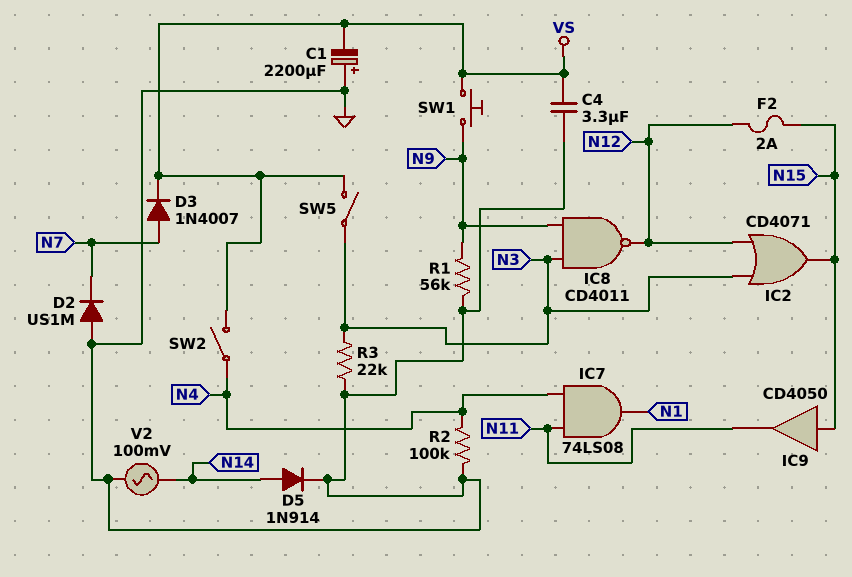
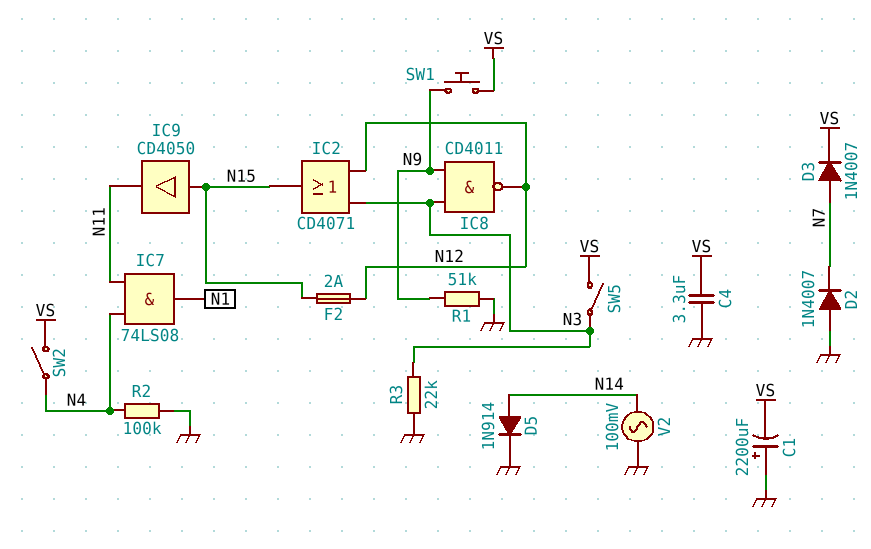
D2: diode US1M (A GND, K N7) -> diode 1N4007 (A GND, K N7)
R1: 56k (GND, N9) -> 51k (GND, N9)

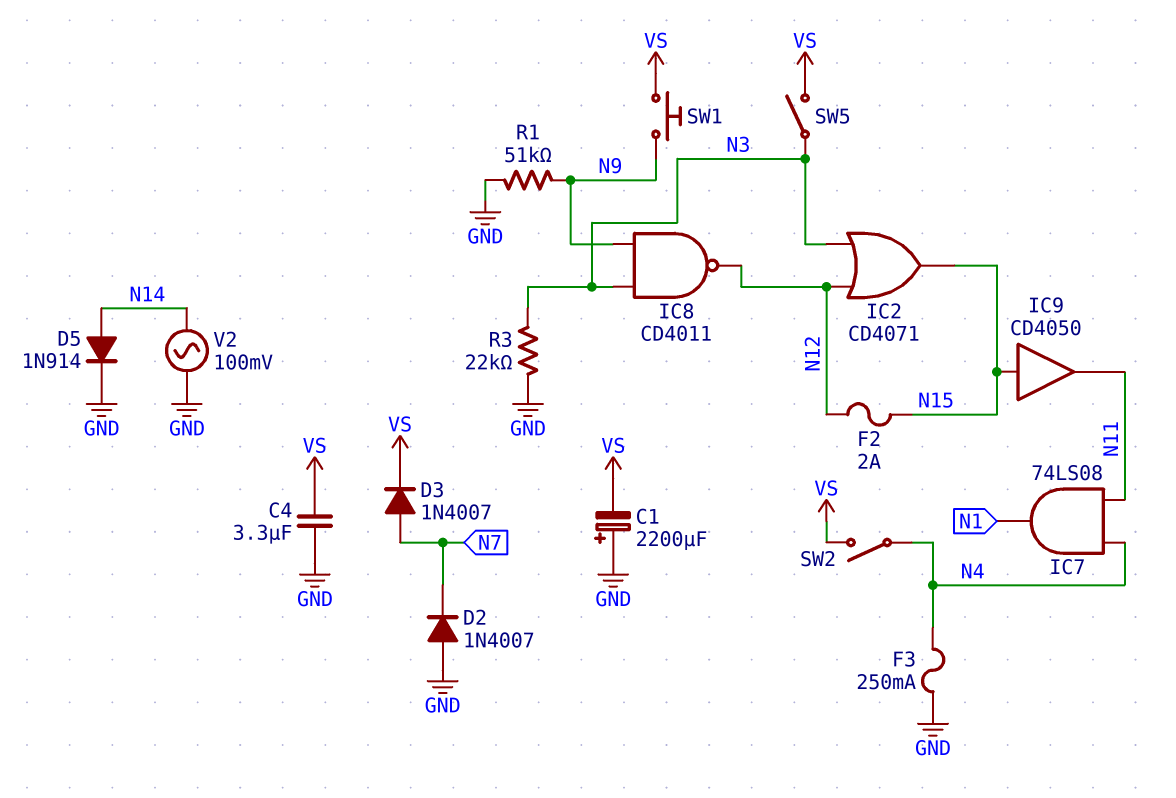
F3: none -> 250mA (GND, N4)
R2: 100k (GND, N4) -> none

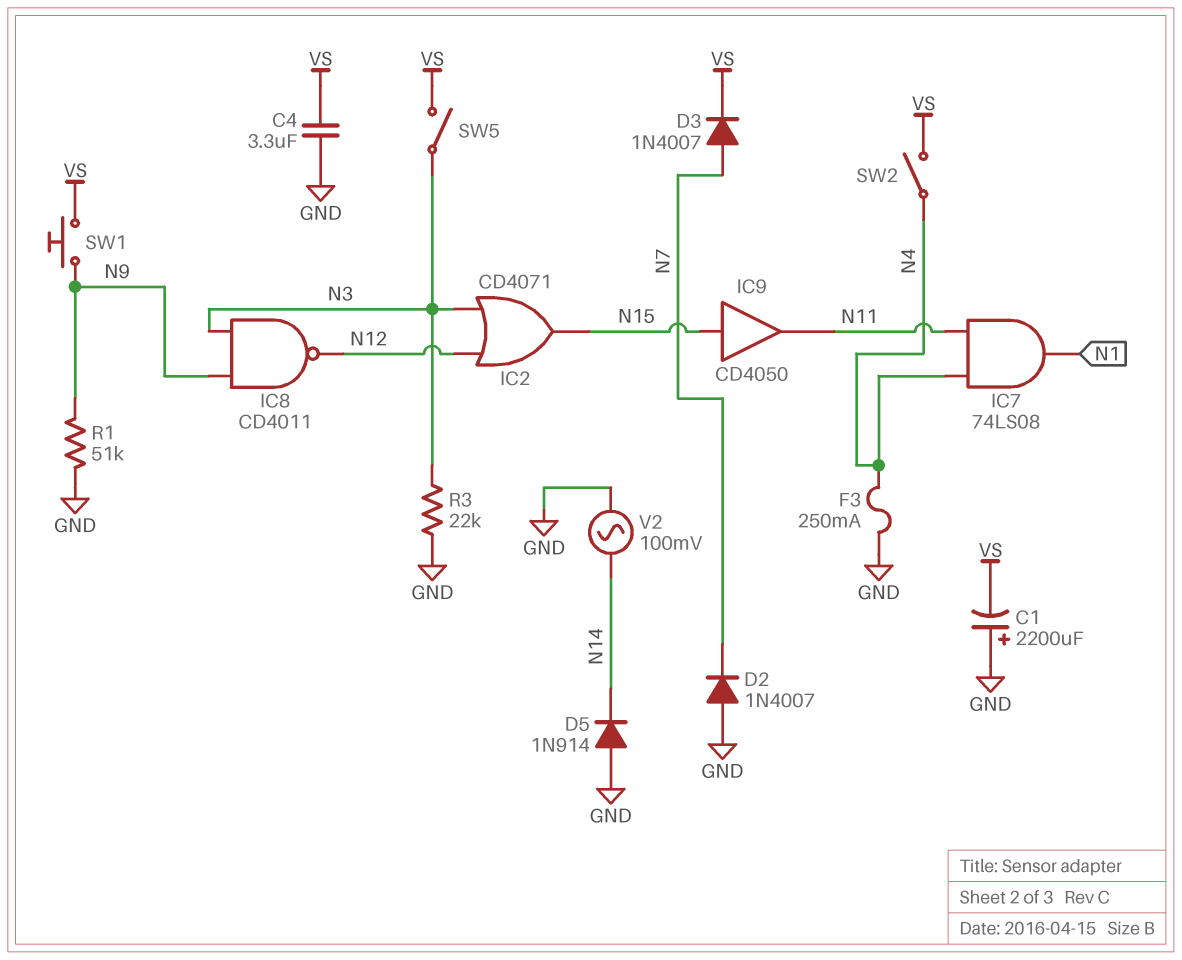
D5: diode 1N914 (A N14, K GND) -> diode 1N914 (A GND, K N14)
F2: 2A (N12, N15) -> none

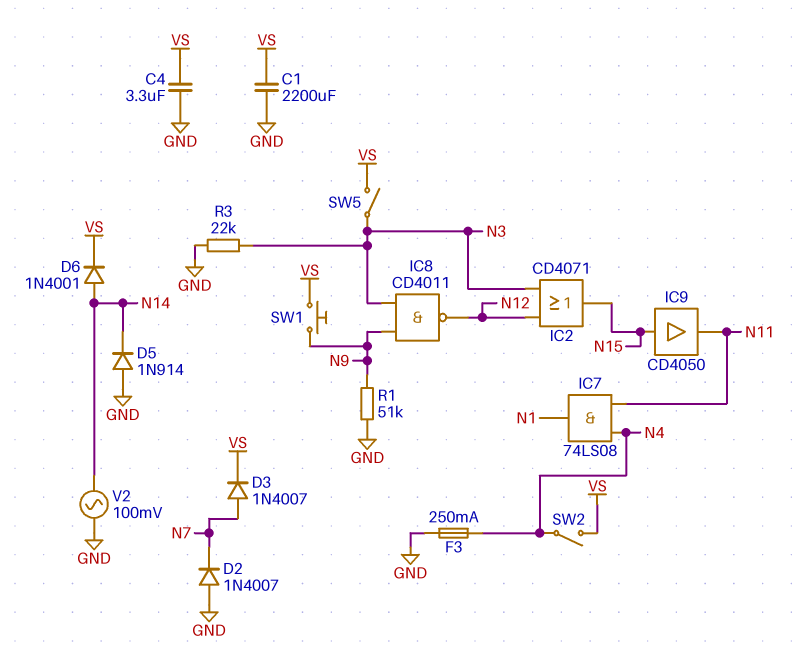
C1: 2200uF (plus GND, minus VS) -> 2200uF (GND, VS)
D6: none -> diode 1N4001 (A N14, K VS)

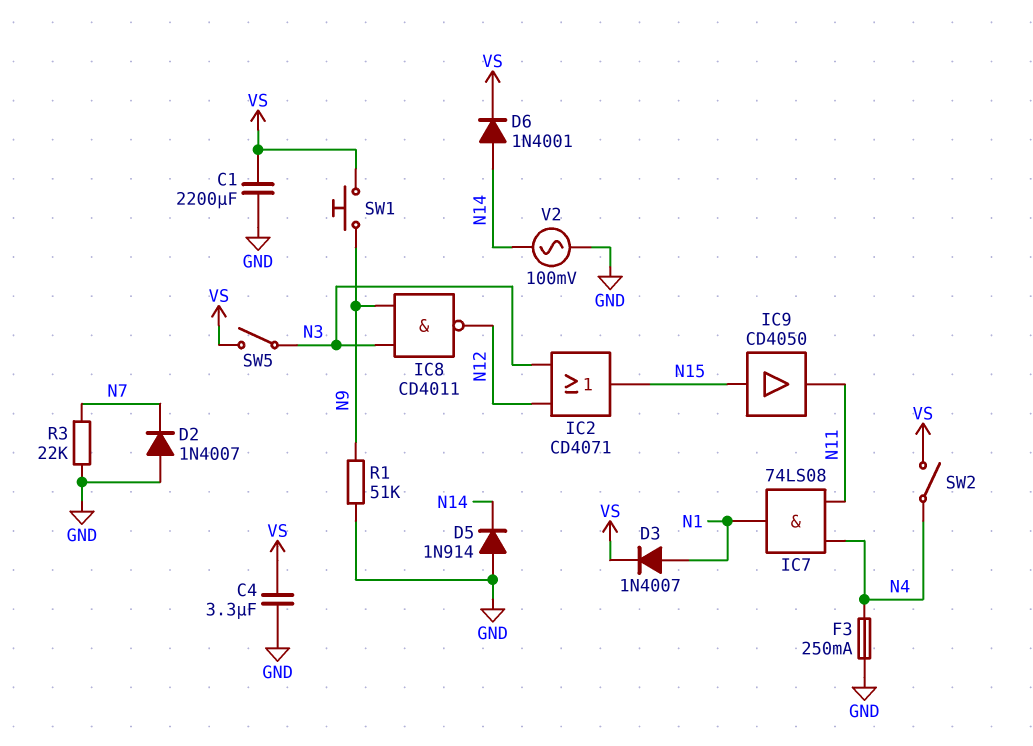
D3: diode 1N4007 (A N7, K VS) -> diode 1N4007 (A N1, K VS)
R3: 22k (GND, N3) -> 22k (GND, N7)

